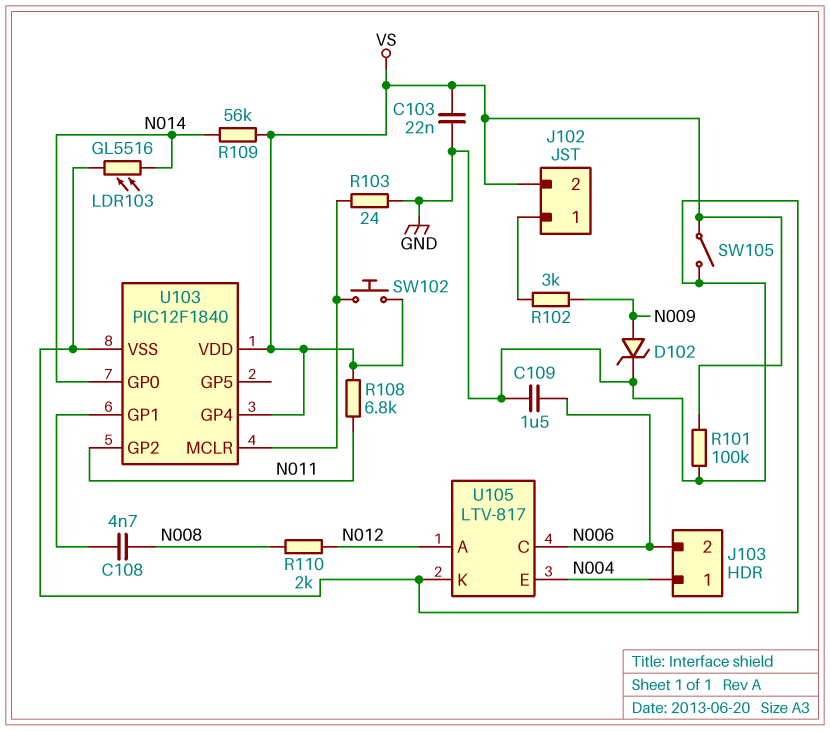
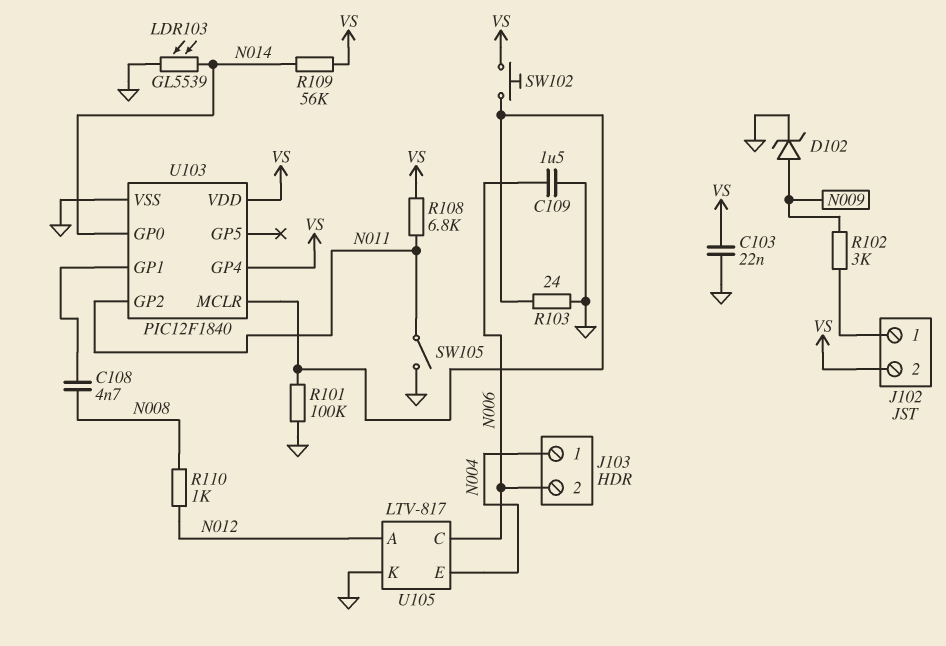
LDR103: GL5516 (GND, N014) -> GL5539 (GND, N014)
R101: 100k (GND, VS) -> 100k (GND, U103/MCLR)
R110: 2k (N008, N012) -> 1k (N008, N012)
SW105: switch (GND, VS) -> switch (GND, N011)

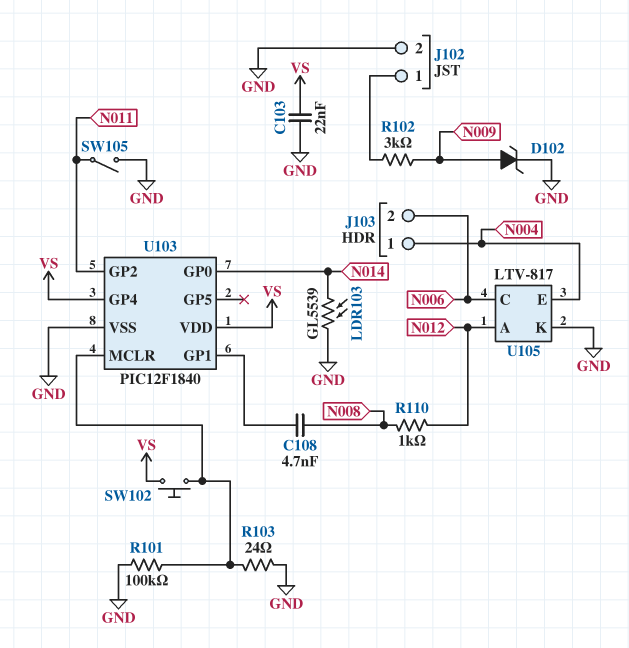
C109: 1.5uF (GND, N006) -> none
J102 pin 2: VS -> GND
R108: 6.8k (N011, VS) -> none
R109: 56k (N014, VS) -> none

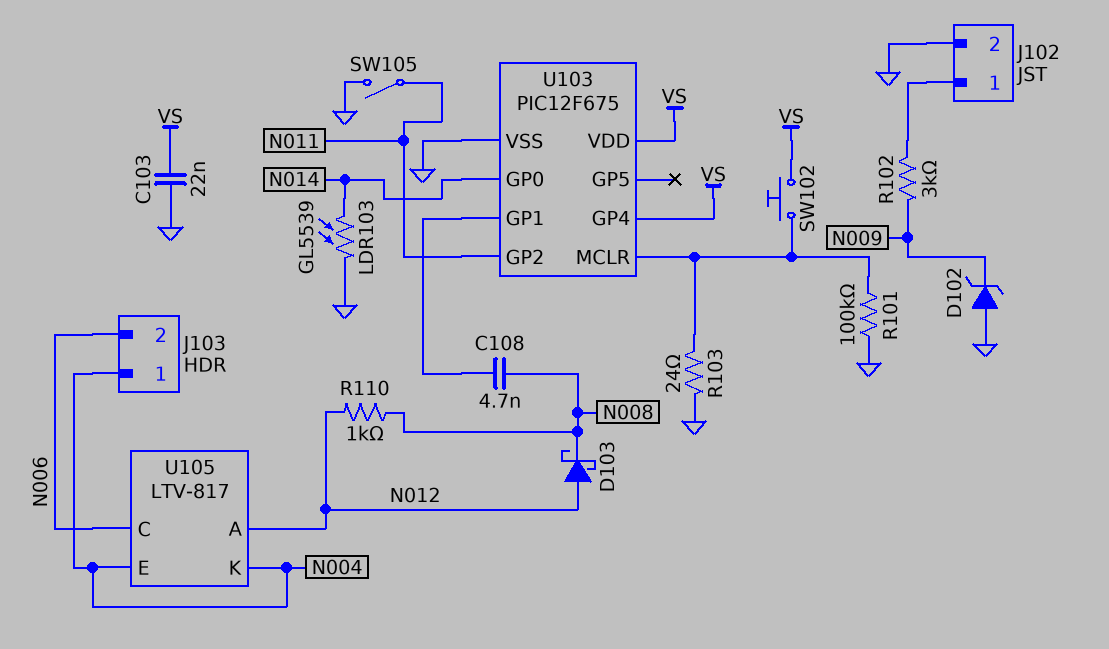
D102: zener (A N009, K GND) -> zener (A GND, K N009)
D103: none -> schottky (A N012, K N008)
U103: PIC12F1840 -> PIC12F675
U105 pin K: GND -> N004

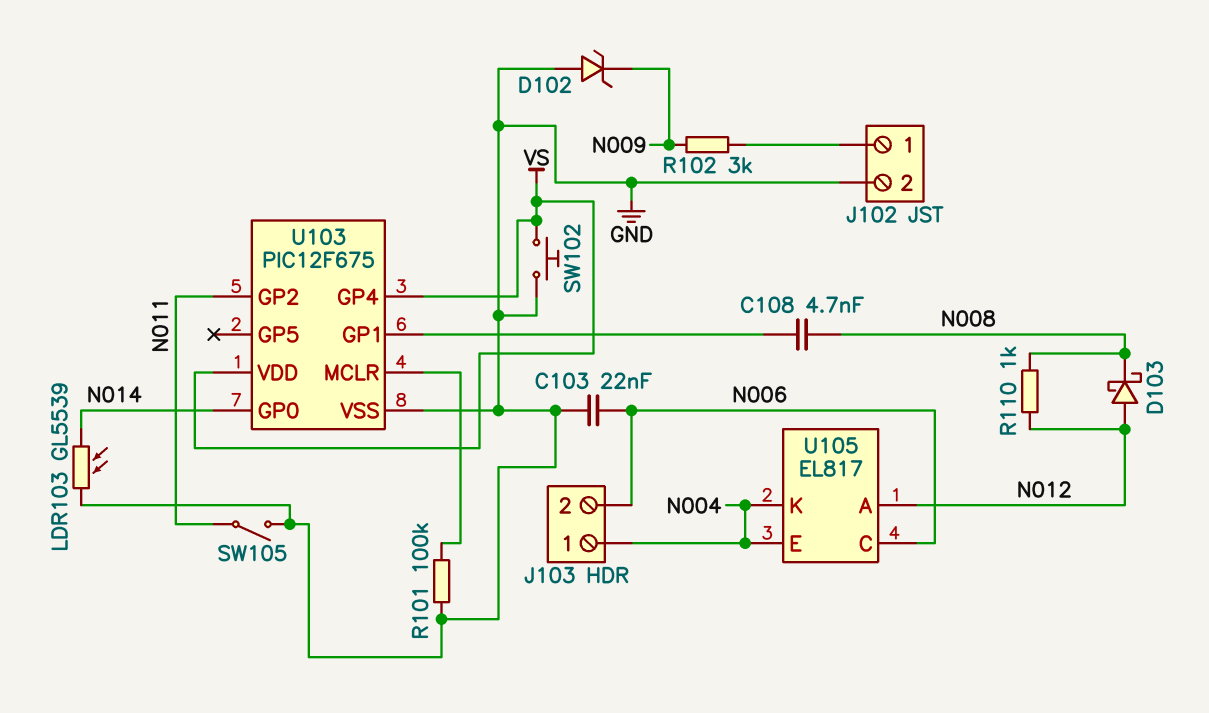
C103: 22nF (GND, VS) -> 22nF (GND, N006)
R103: 24 (GND, U103/MCLR) -> none
SW102: button (U103/MCLR, VS) -> button (GND, VS)
U105: LTV-817 -> EL817

